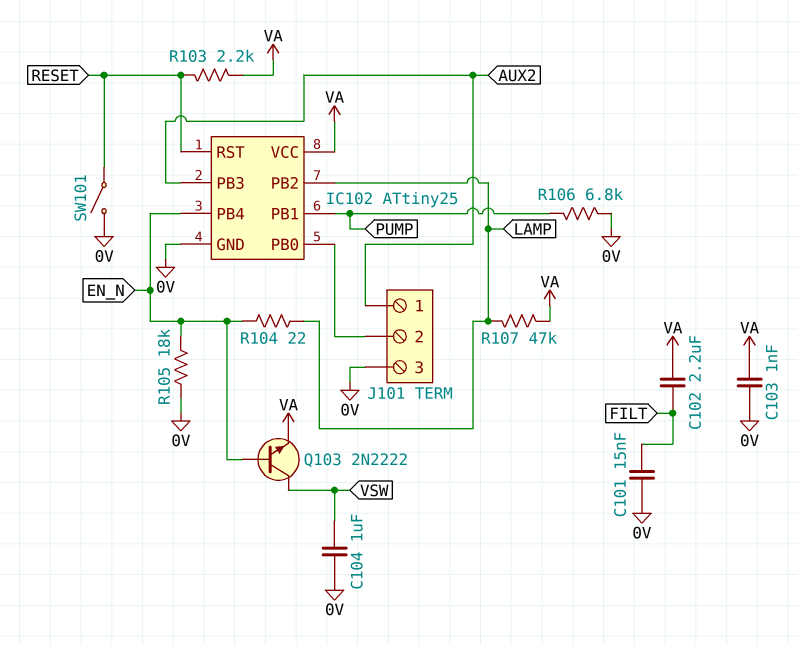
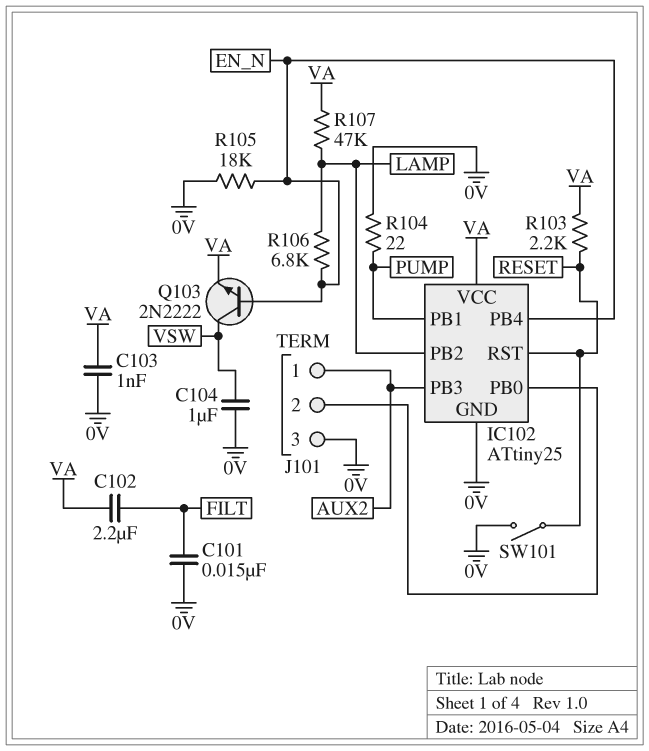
R104: 22 (EN_N, LAMP) -> 22 (0V, PUMP)
R106: 6.8k (0V, PUMP) -> 6.8k (EN_N, LAMP)

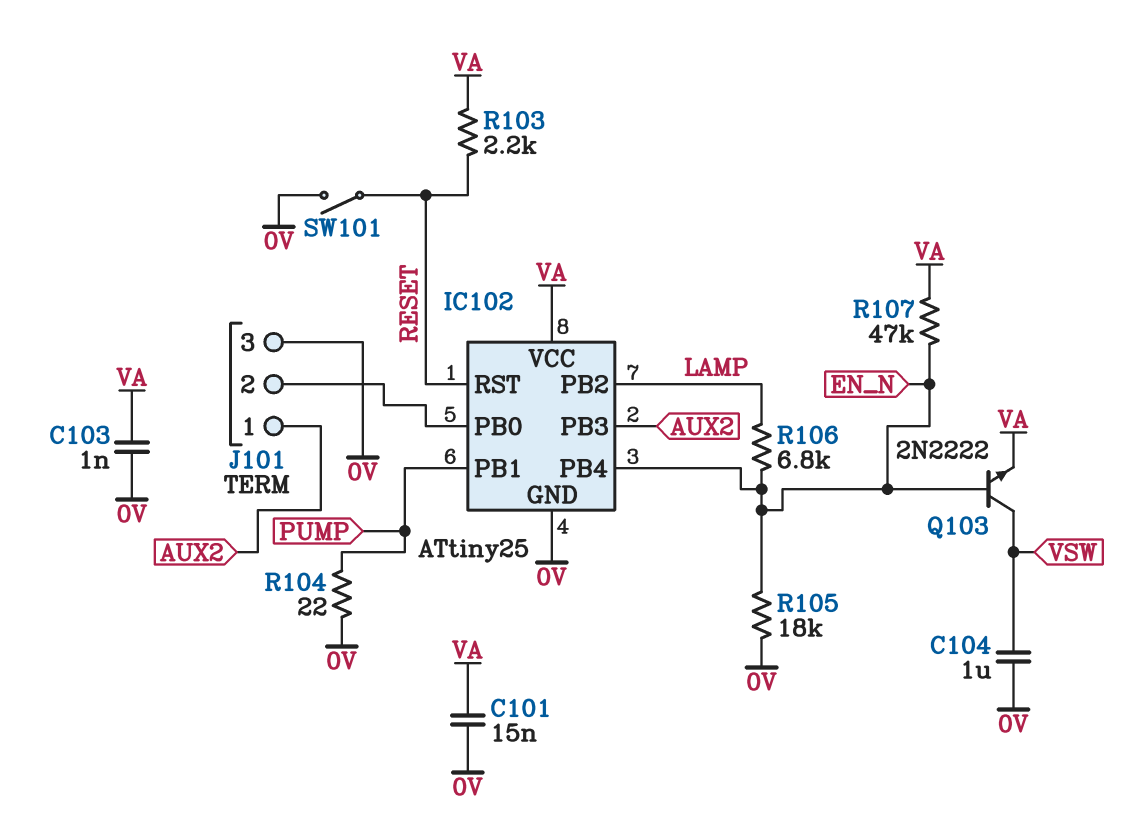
C101: 15nF (0V, FILT) -> 15nF (0V, VA)
C102: 2.2uF (FILT, VA) -> none
R107: 47k (LAMP, VA) -> 47k (EN_N, VA)

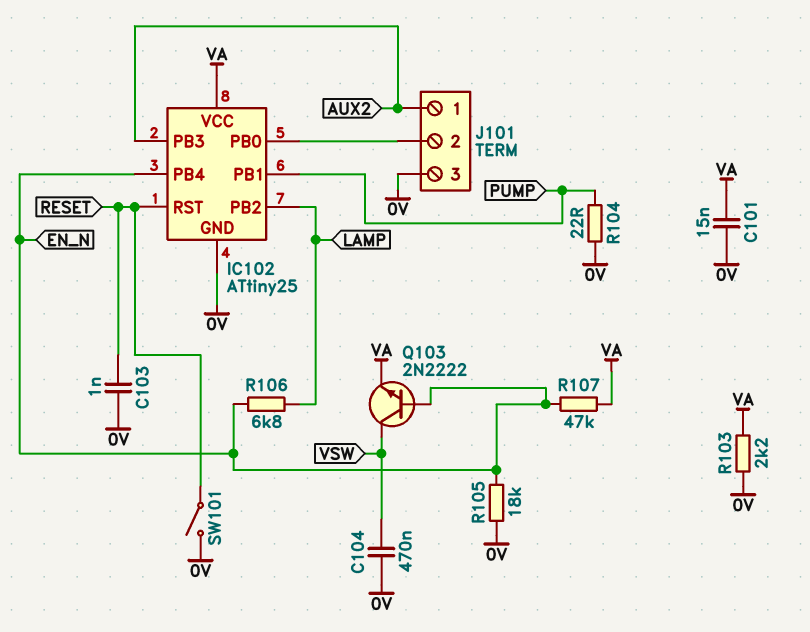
C103: 1nF (0V, VA) -> 1nF (0V, RESET)
C104: 1uF (0V, VSW) -> 470nF (0V, VSW)
R103: 2.2k (RESET, VA) -> 2.2k (0V, VA)

